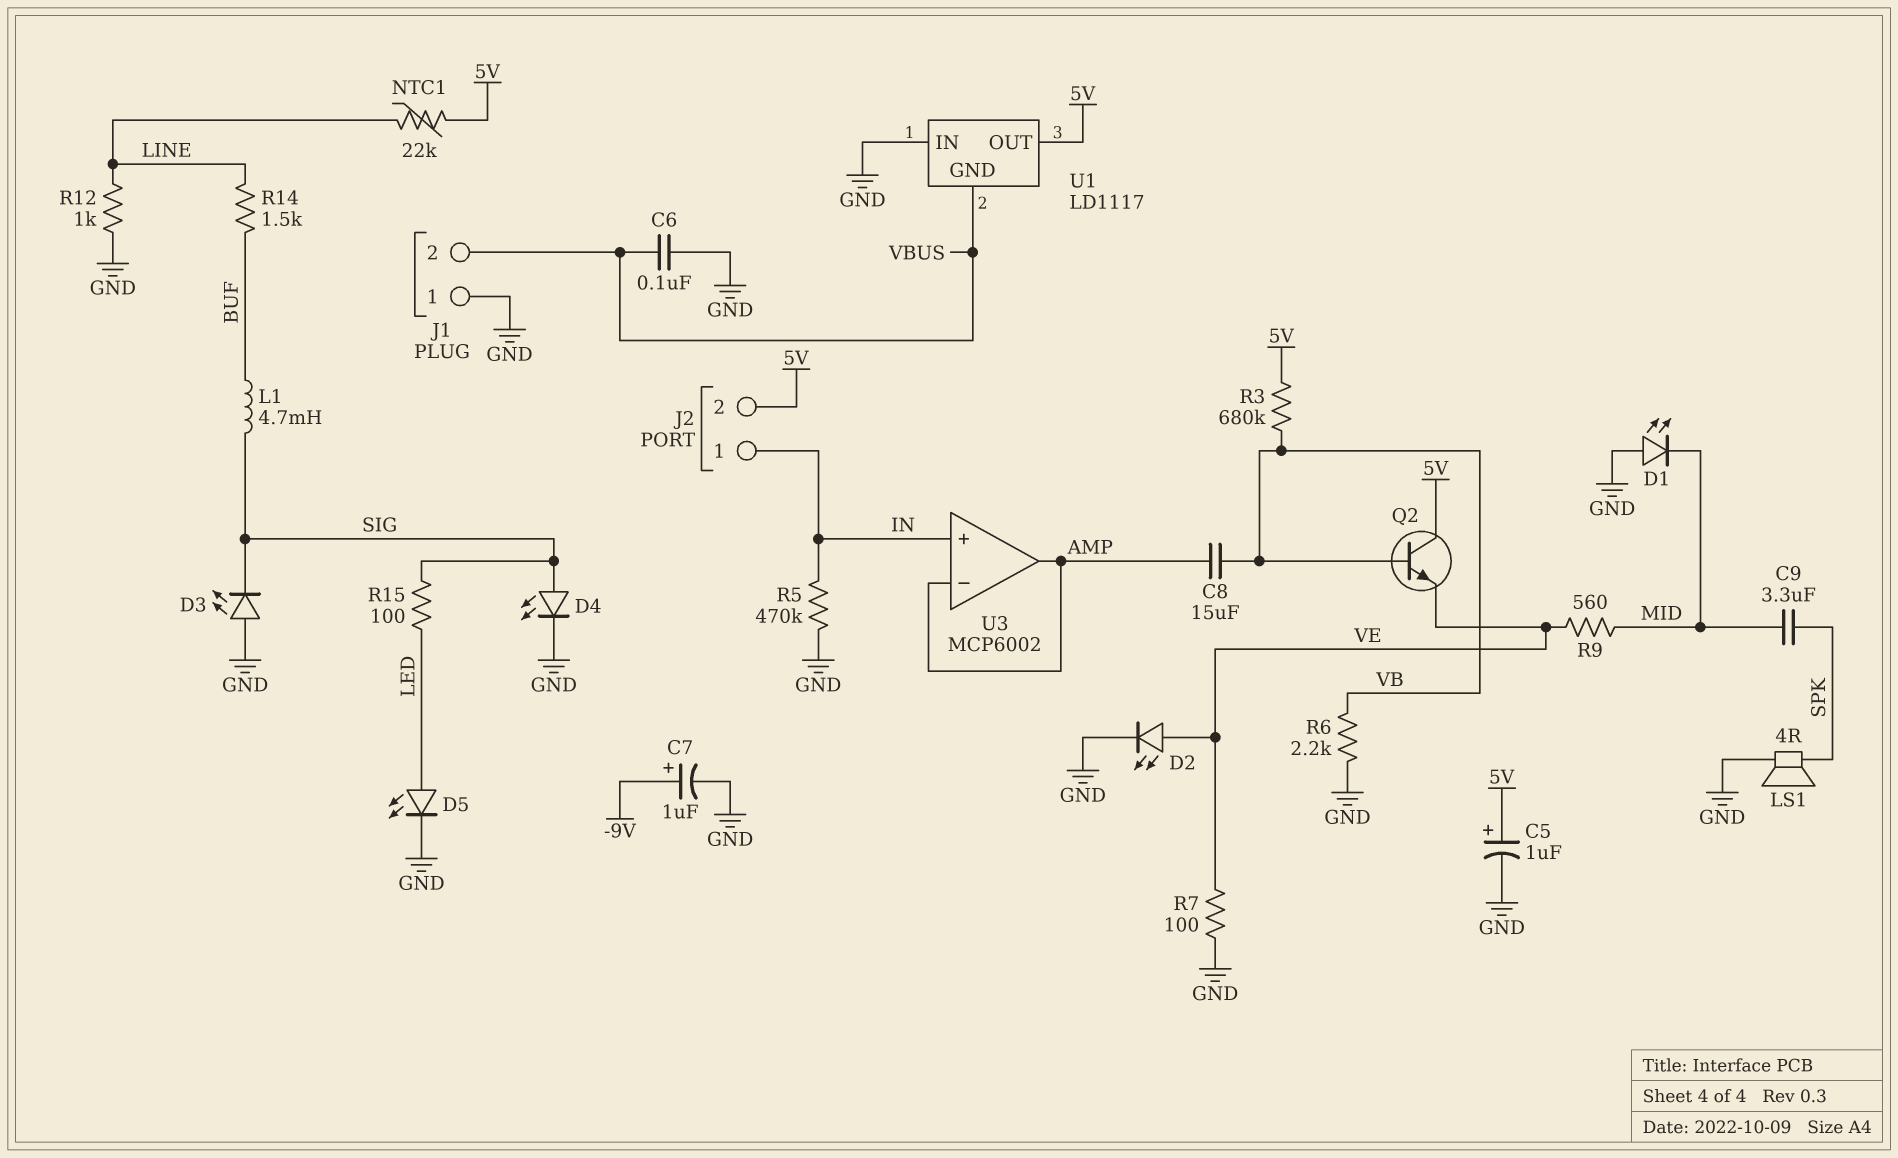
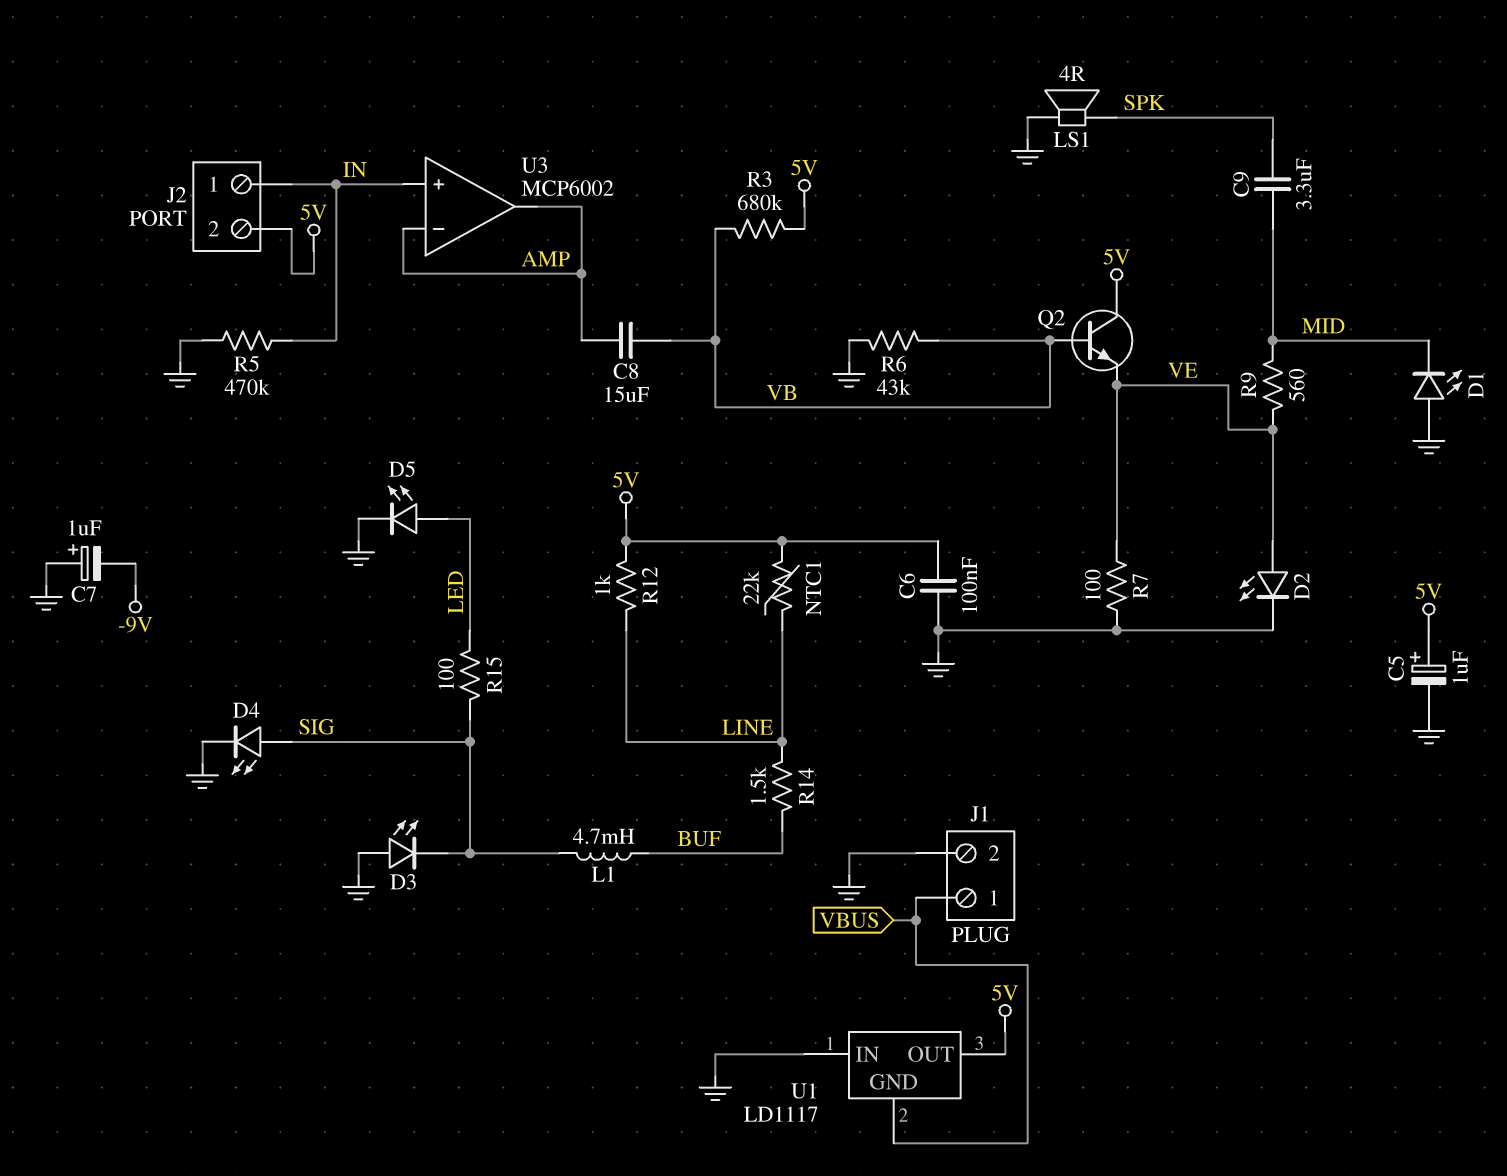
C6: 100nF (GND, VBUS) -> 100nF (5V, GND)
C7: 1uF (plus -9V, minus GND) -> 1uF (plus GND, minus -9V)
J1 pin 1: GND -> VBUS
J1 pin 2: VBUS -> GND
R6: 2.2k (GND, VB) -> 43k (GND, VB)
R12: 1k (GND, LINE) -> 1k (5V, LINE)

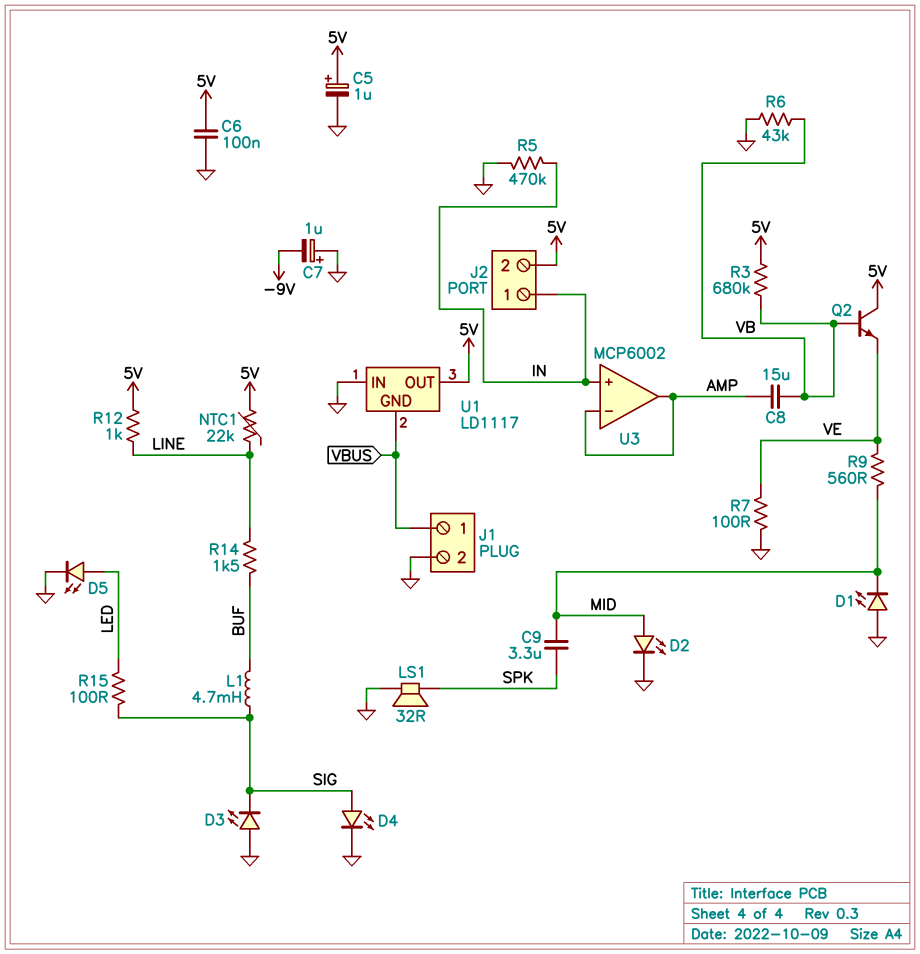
D2: LED (A VE, K GND) -> LED (A MID, K GND)
LS1: speaker 4R (GND, SPK) -> speaker 32R (GND, SPK)

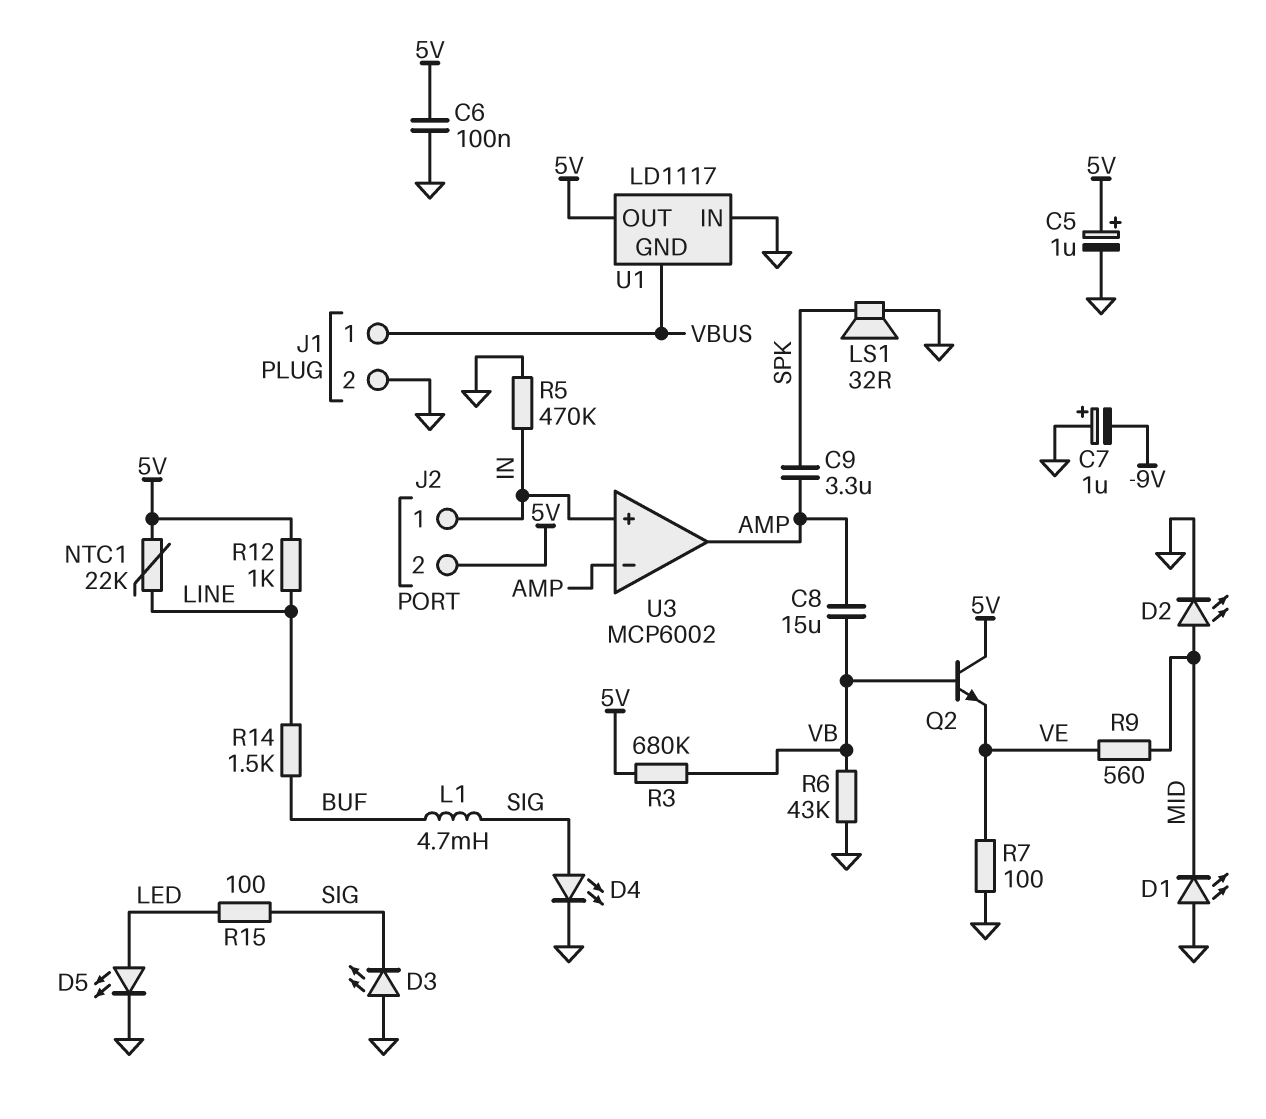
C9: 3.3uF (MID, SPK) -> 3.3uF (AMP, SPK)

